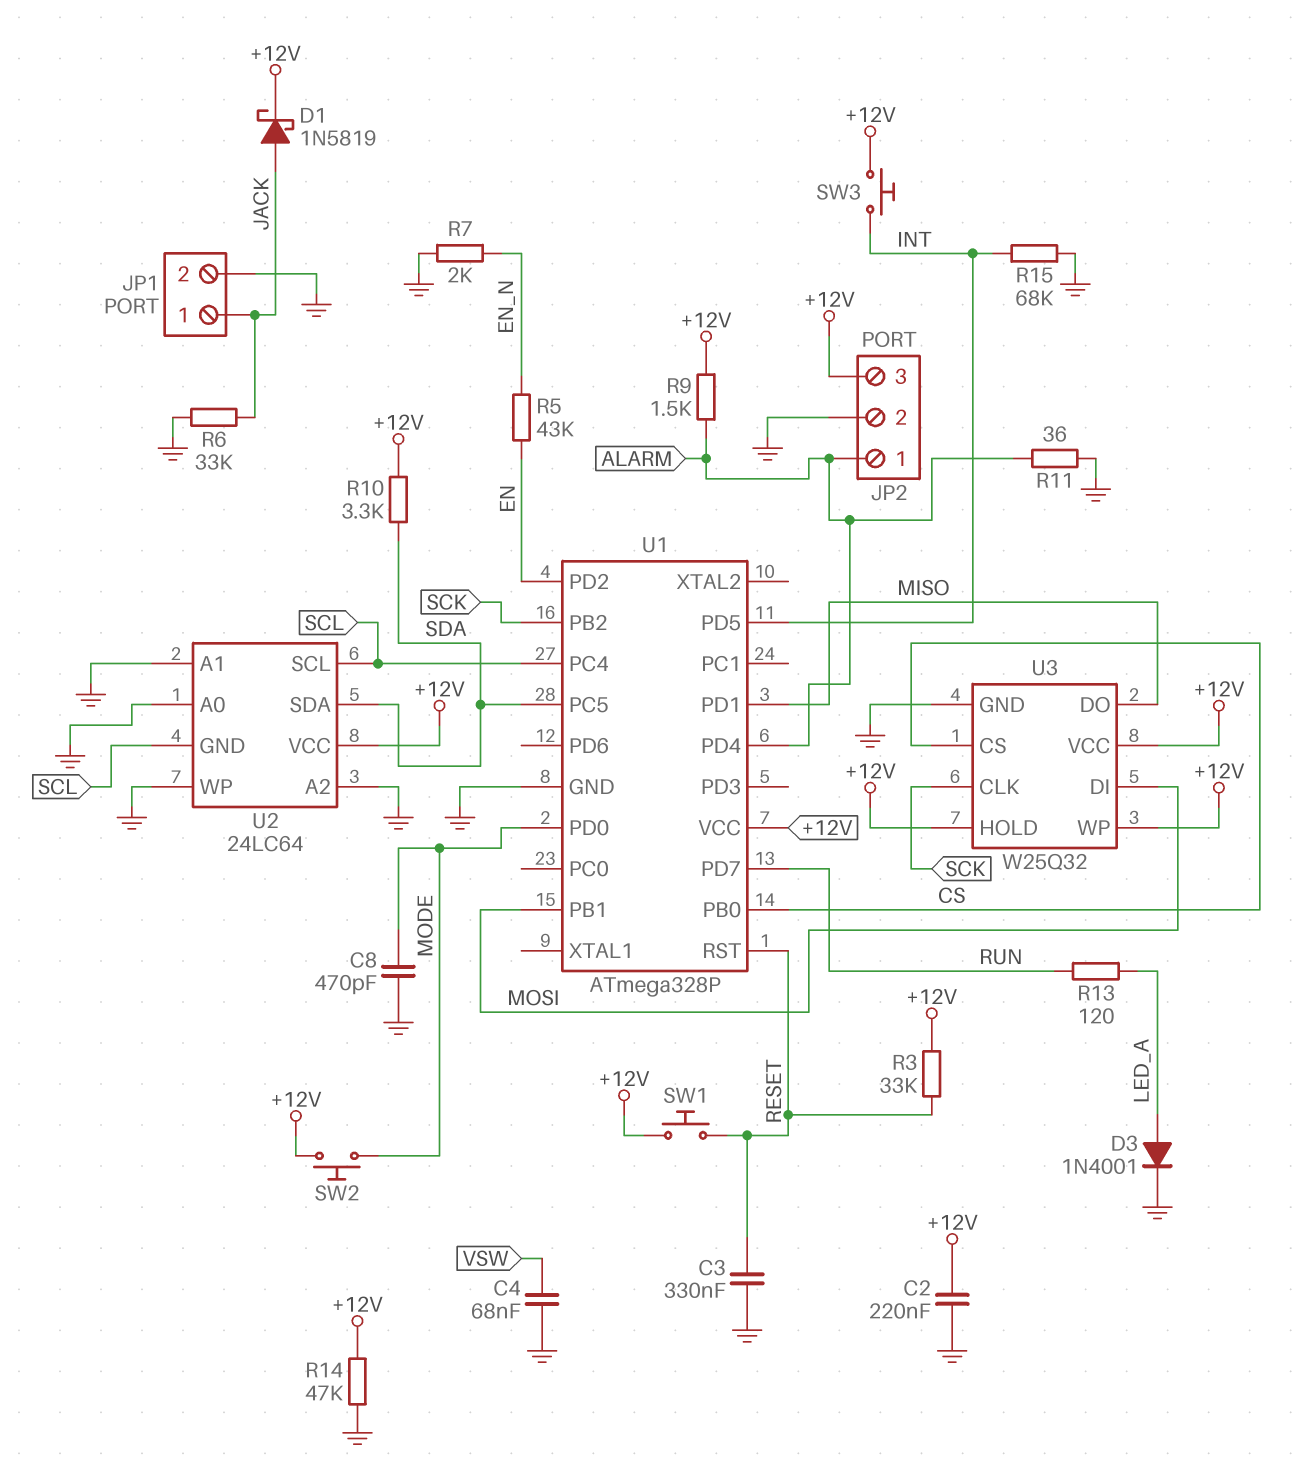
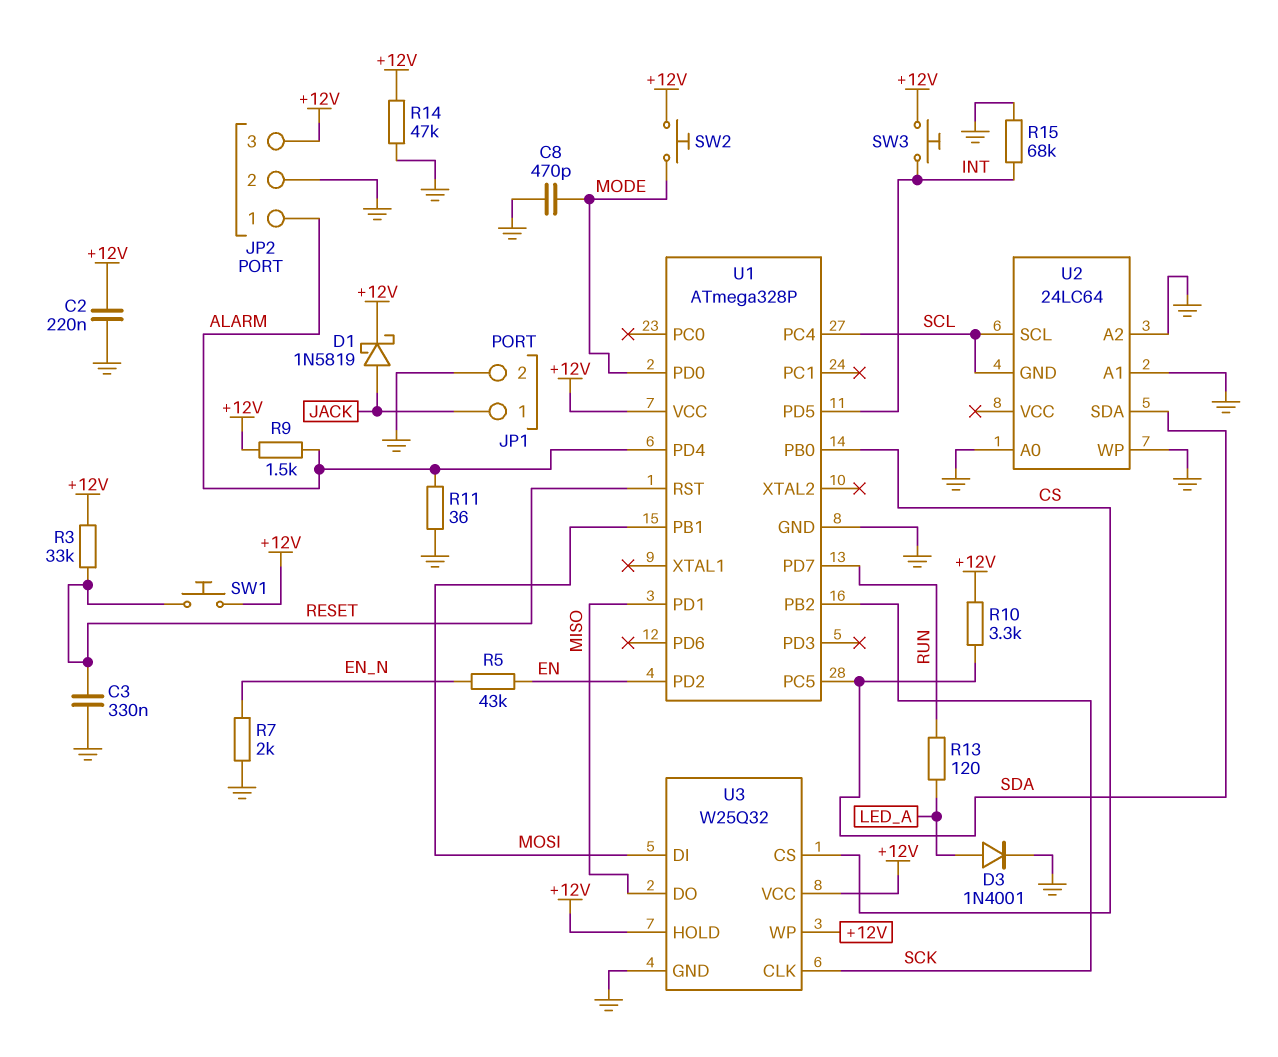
C4: 68nF (GND, VSW) -> none
R6: 33k (GND, JACK) -> none
U2 pin VCC: +12V -> none

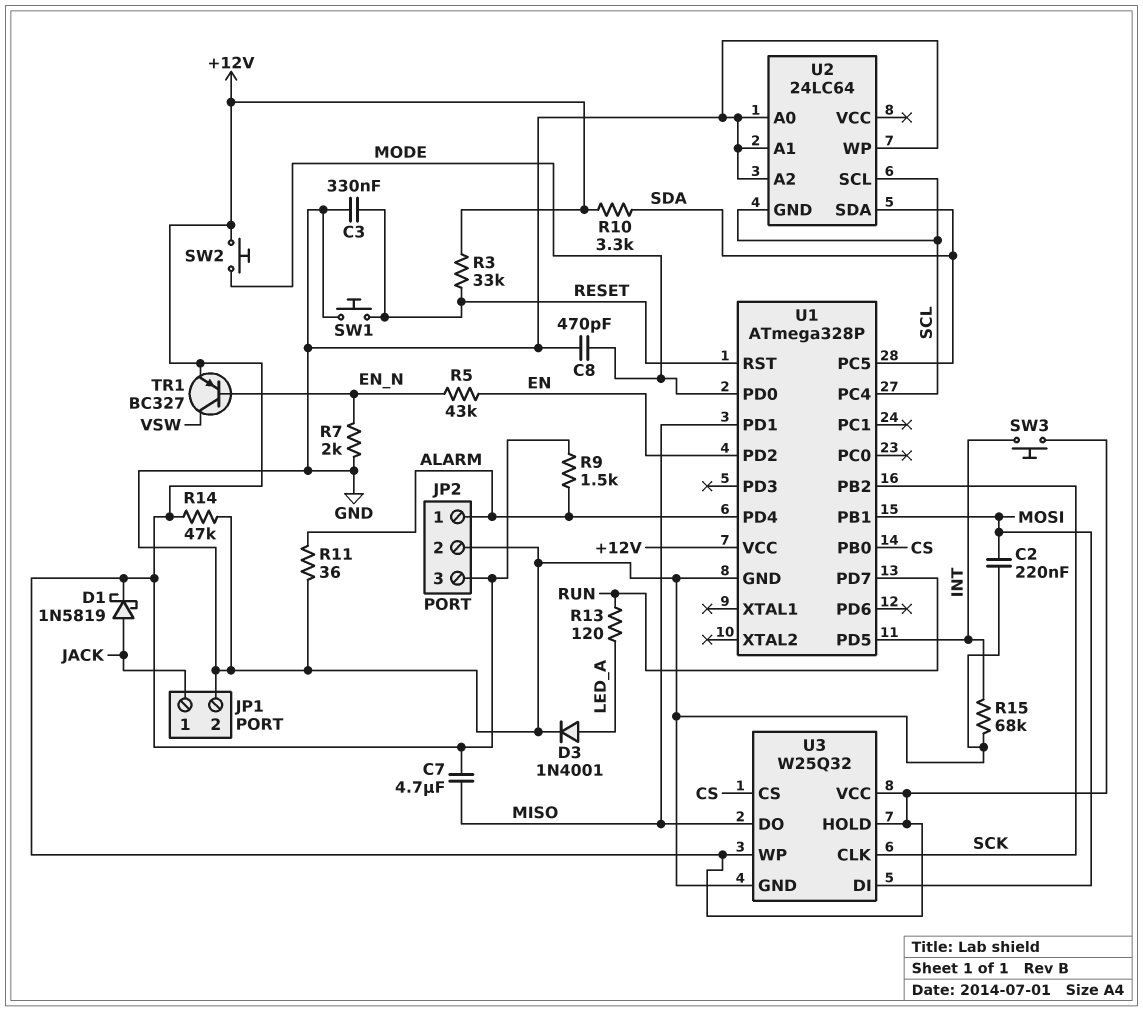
C2: 220nF (+12V, GND) -> 220nF (GND, MOSI)
C7: none -> 4.7uF (+12V, MISO)
SW1: button (+12V, RESET) -> button (GND, RESET)
TR1: none -> PNP BC327 (B EN_N, C VSW, E +12V)

